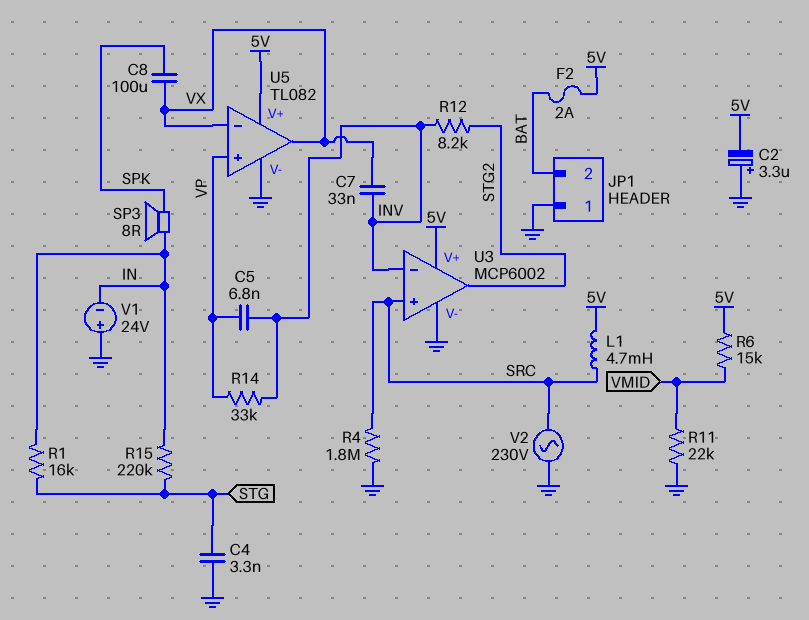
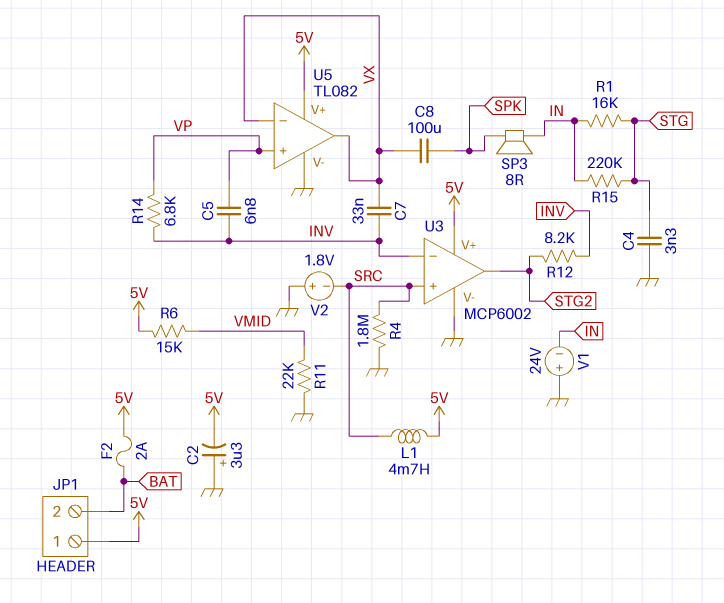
JP1 pin 1: GND -> 5V
R14: 33k (INV, VP) -> 6.8k (INV, VP)
V2: AC 230V (GND, SRC) -> 1.8V (plus GND, minus SRC)

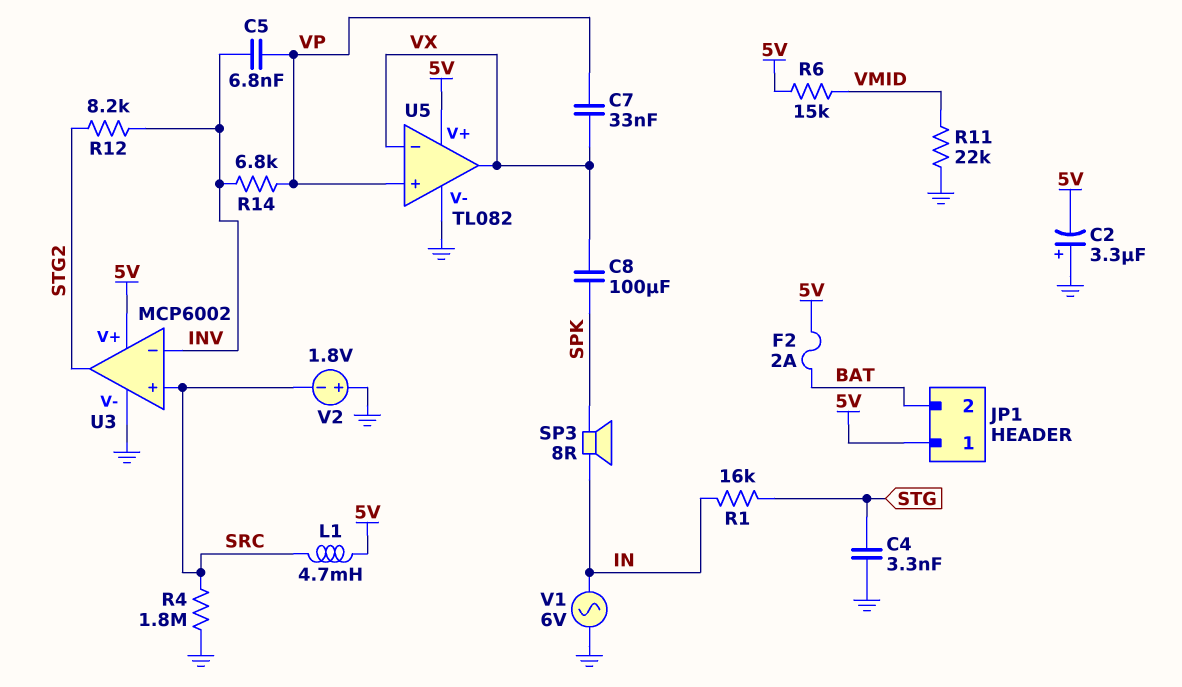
C7: 33nF (INV, VX) -> 33nF (VP, VX)
R15: 220k (IN, STG) -> none
V1: 24V (plus GND, minus IN) -> AC 6V (GND, IN)

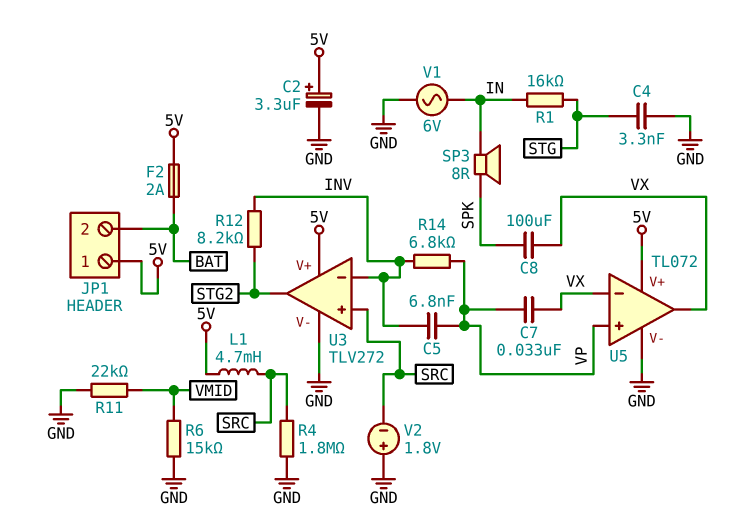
C2: 3.3uF (plus GND, minus 5V) -> 3.3uF (plus 5V, minus GND)
R6: 15k (5V, VMID) -> 15k (GND, VMID)
U3: MCP6002 -> TLV272
U5: TL082 -> TL072

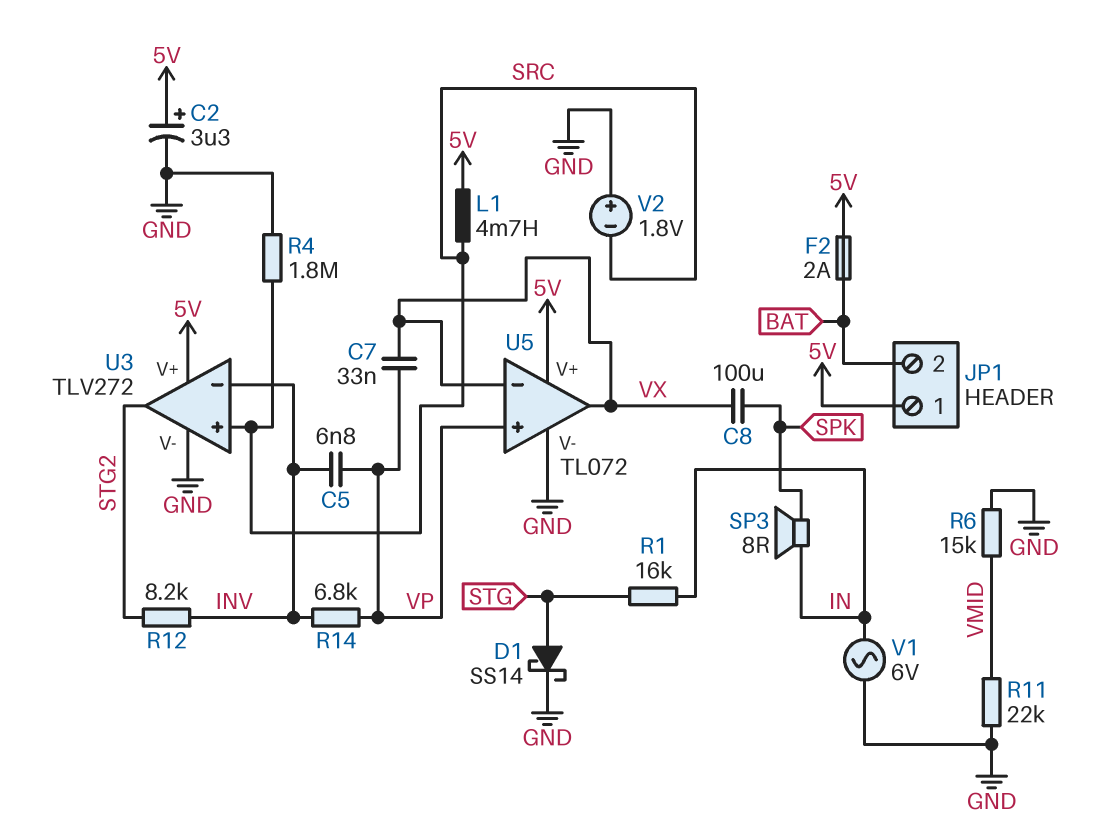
C4: 3.3nF (GND, STG) -> none
D1: none -> schottky SS14 (A STG, K GND)

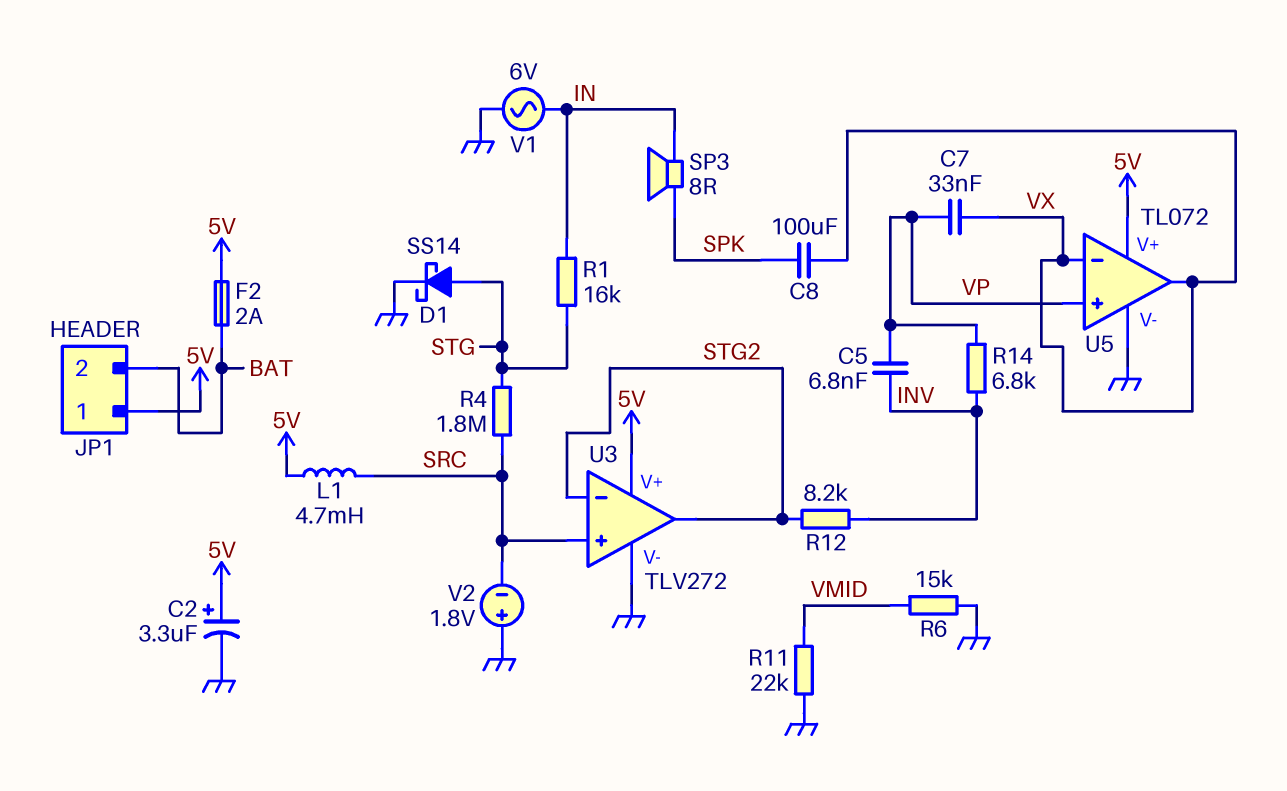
R4: 1.8M (GND, SRC) -> 1.8M (SRC, STG)
U3 pin in-: INV -> STG2

